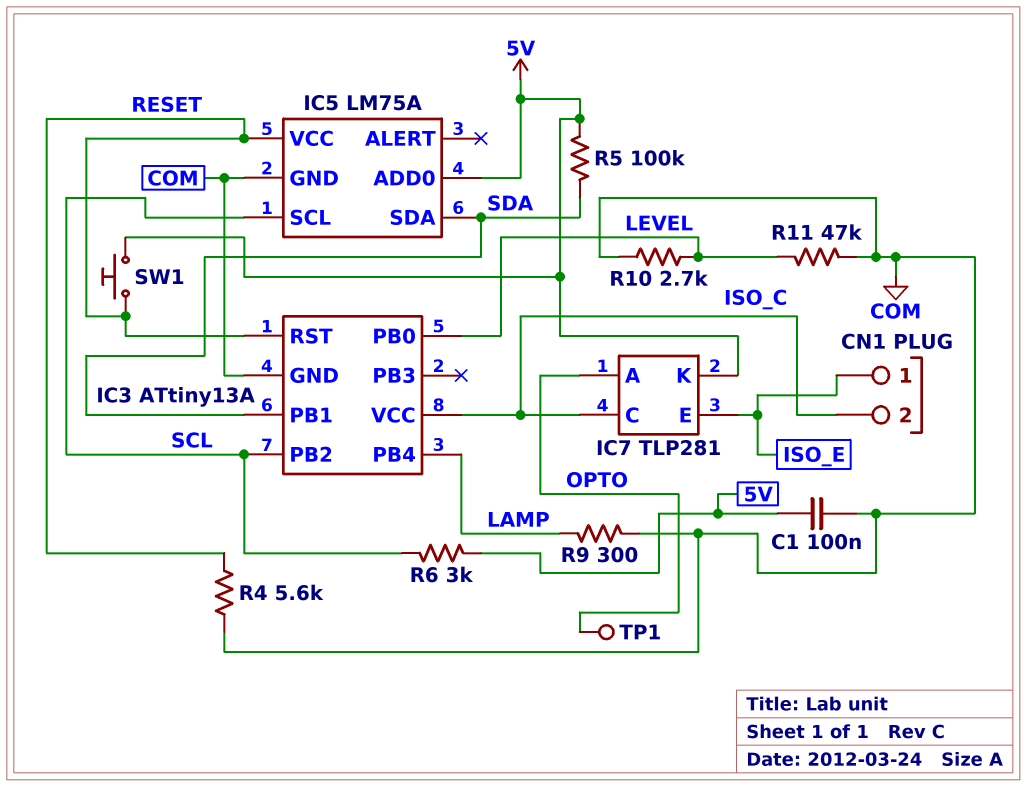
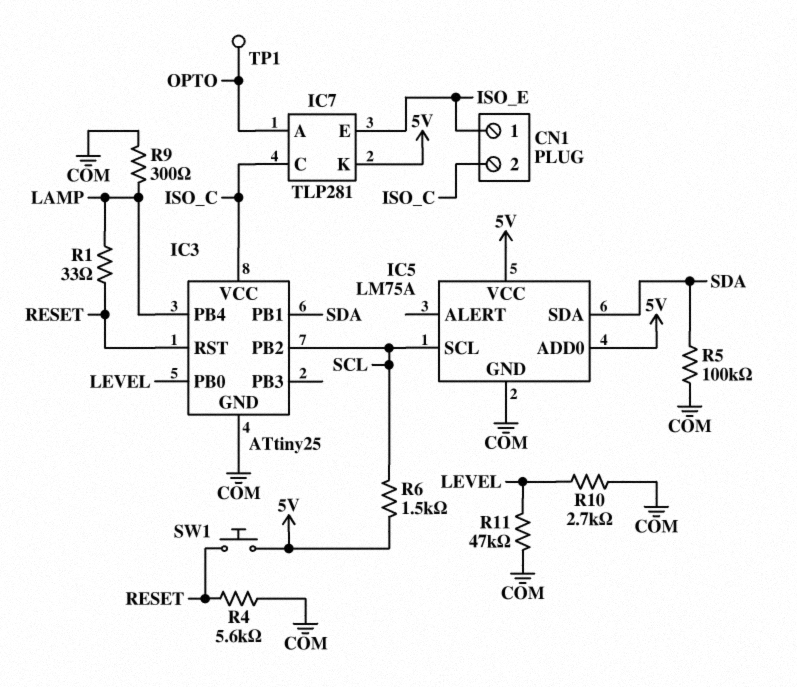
C1: 100nF (5V, COM) -> none
IC3: ATtiny13A -> ATtiny25
IC5 pin VCC: RESET -> 5V
R1: none -> 33 (LAMP, RESET)
R5: 100k (5V, SDA) -> 100k (COM, SDA)
R6: 3k (5V, SCL) -> 1.5k (5V, SCL)

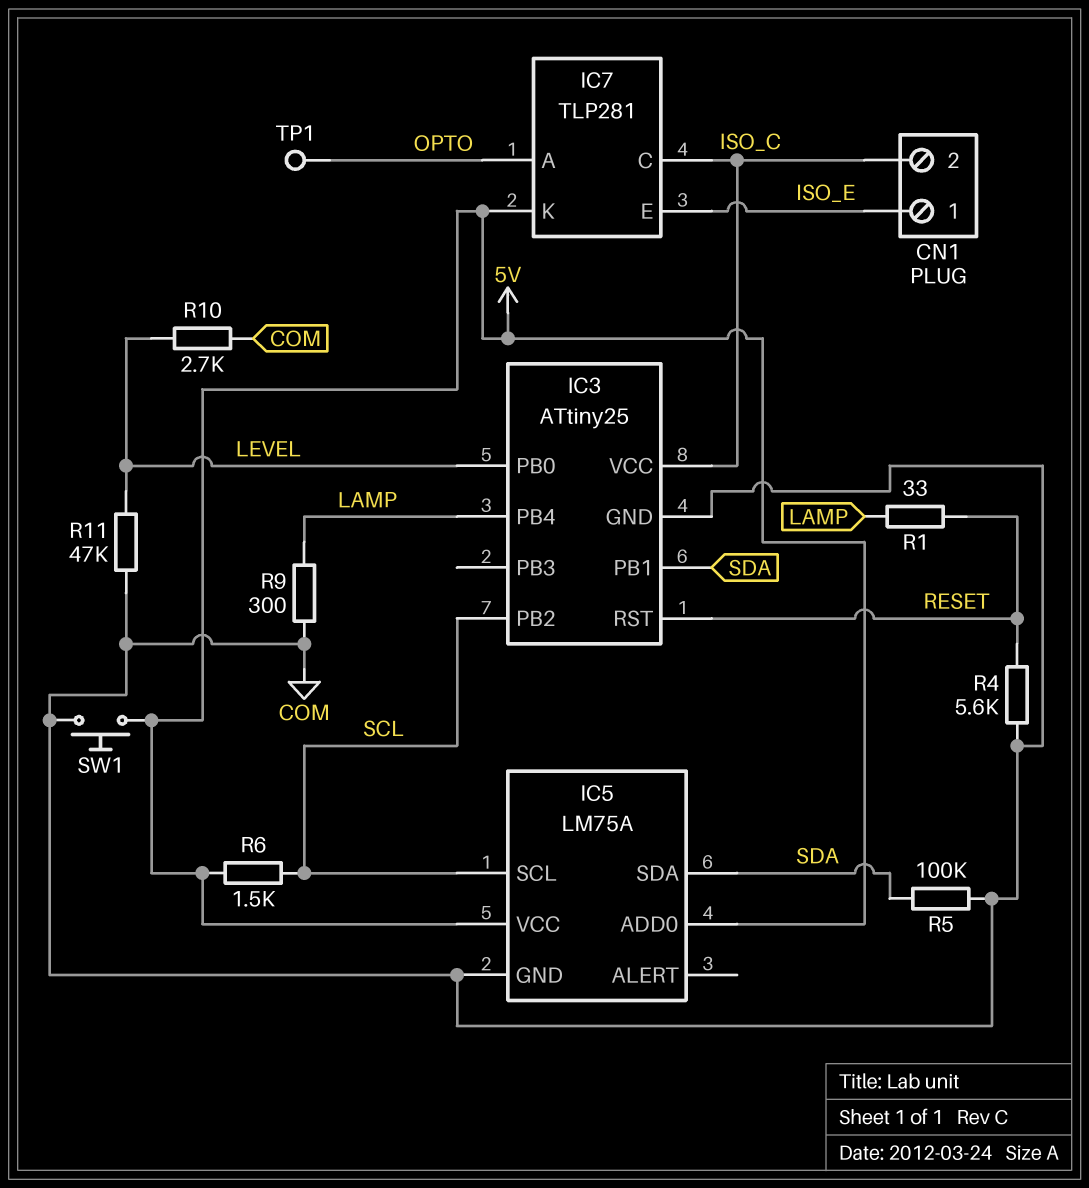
SW1: button (5V, RESET) -> button (5V, COM)

